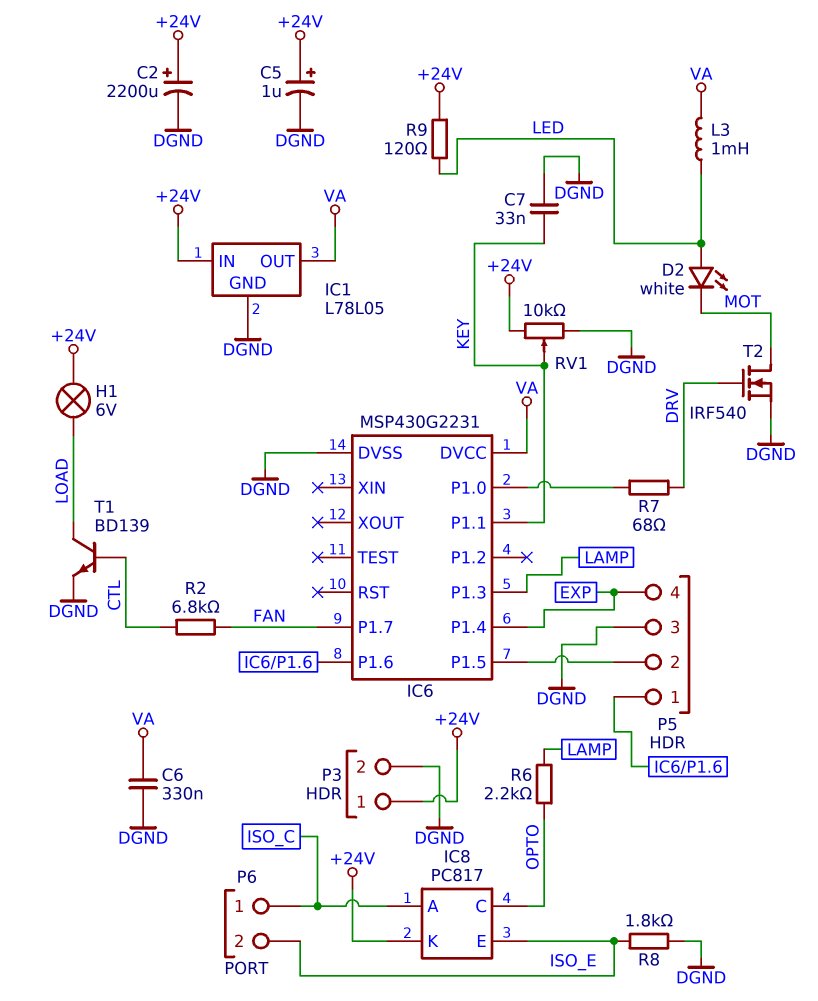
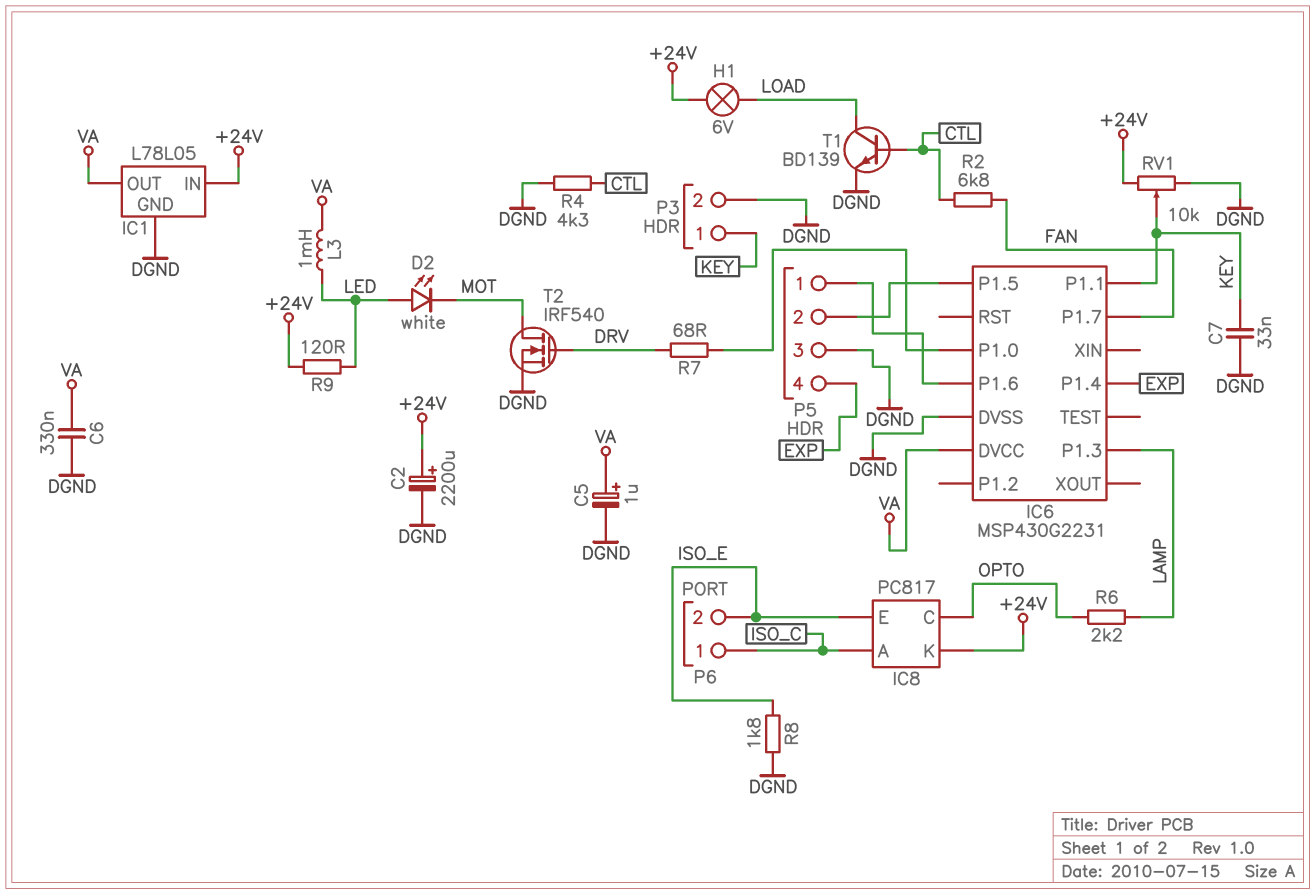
C5: 1uF (plus +24V, minus DGND) -> 1uF (plus VA, minus DGND)
P3 pin 1: +24V -> KEY
R4: none -> 4.3k (CTL, DGND)

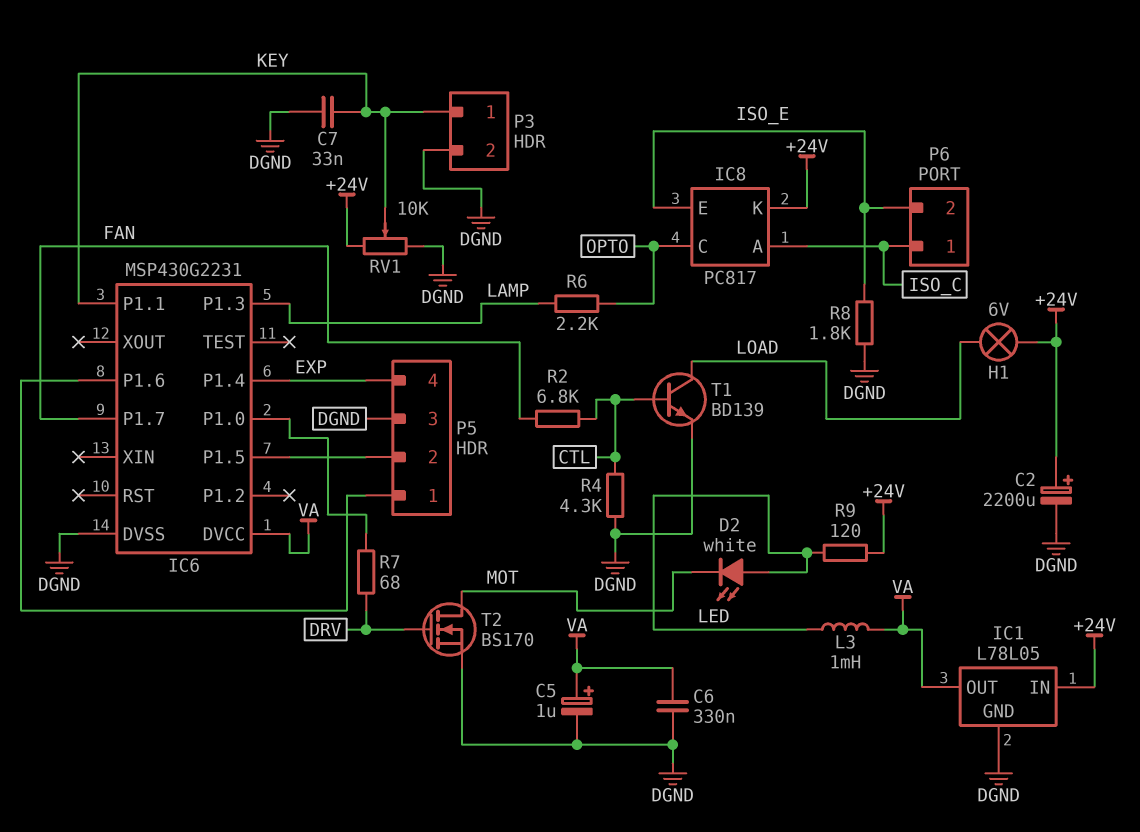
T2: NMOS IRF540 (G DRV, D MOT, S DGND) -> NMOS BS170 (G DRV, D MOT, S DGND)

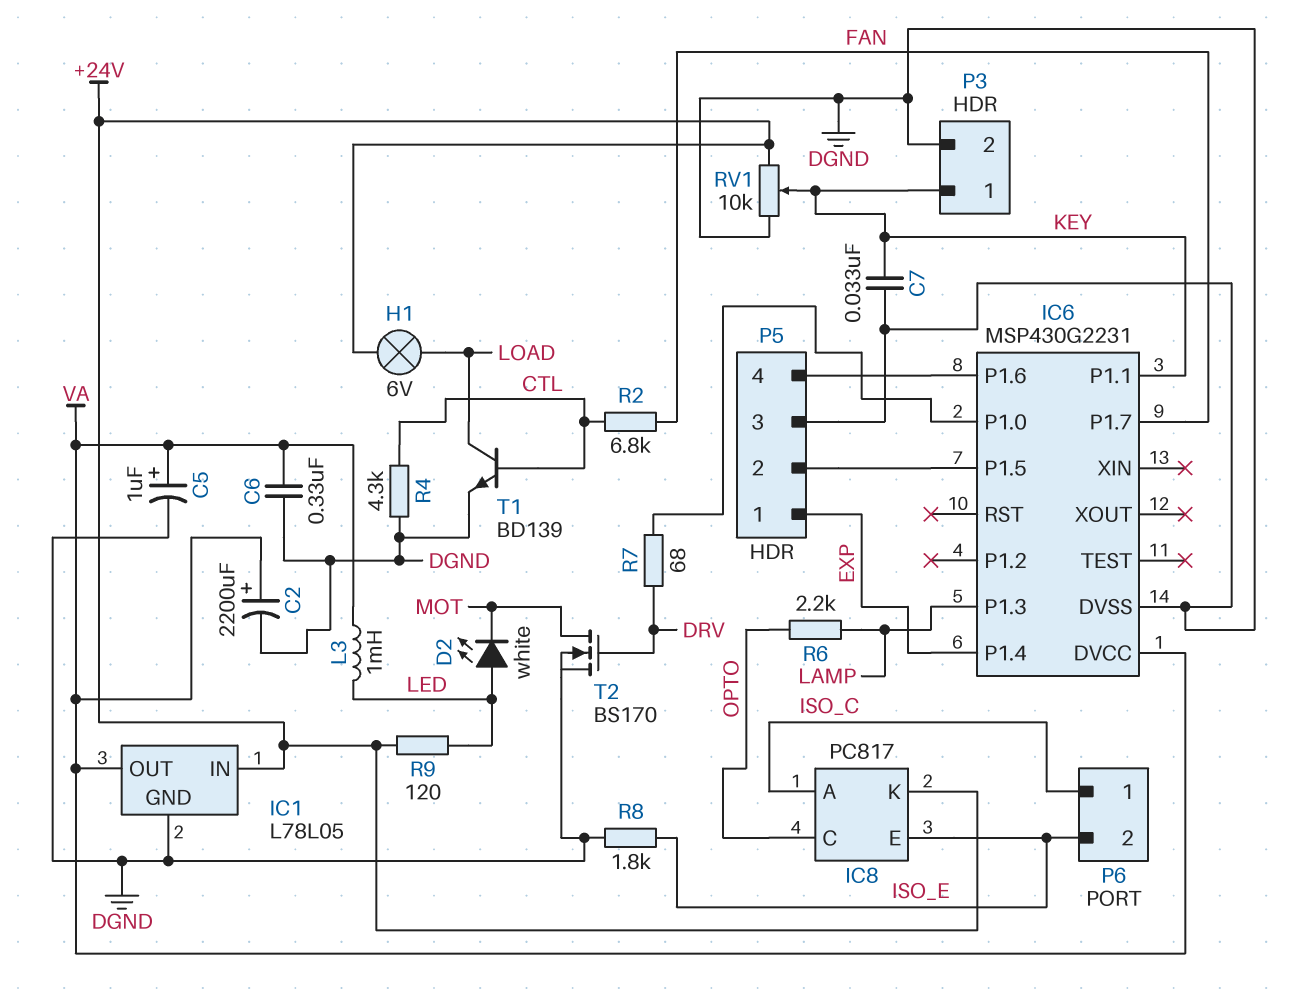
C2: 2200uF (plus +24V, minus DGND) -> 2200uF (plus VA, minus DGND)
P5 pin 1: IC6/P1.6 -> EXP
P5 pin 4: EXP -> IC6/P1.6

